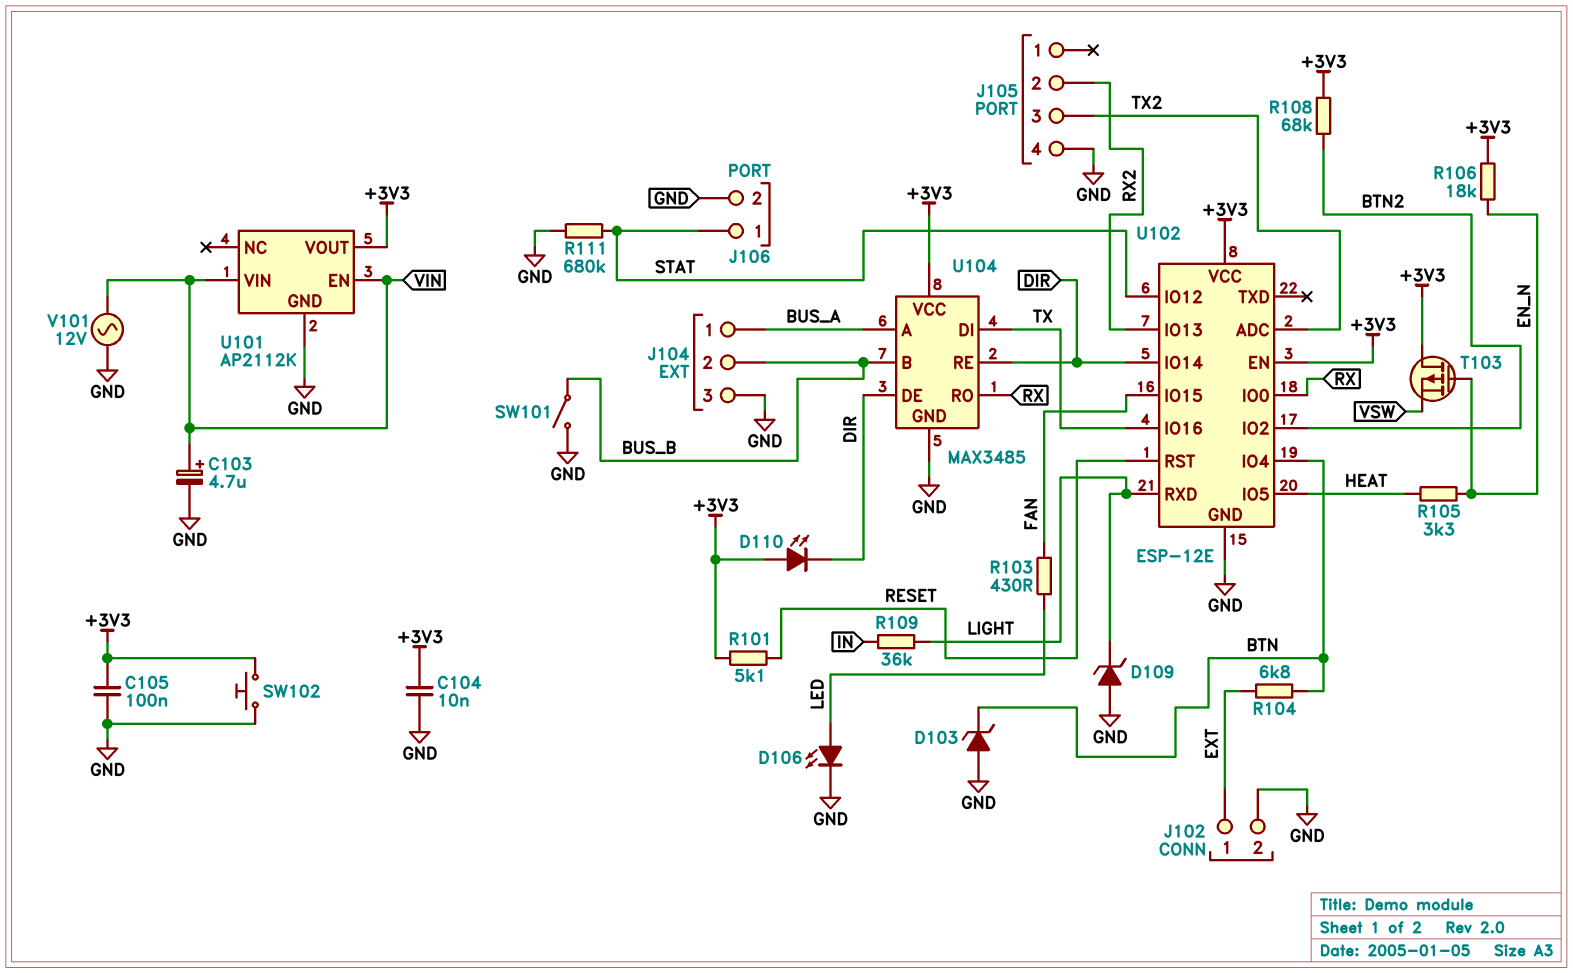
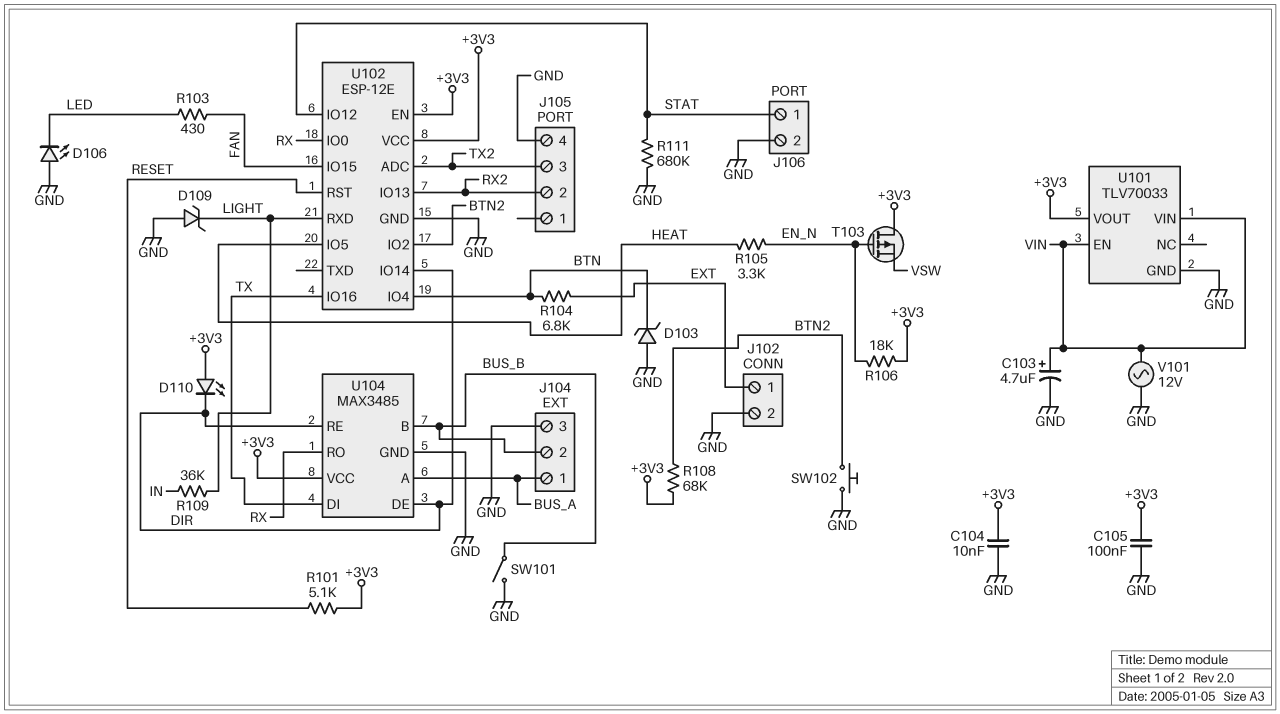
D106: LED (A LED, K GND) -> LED (A GND, K LED)
SW102: button (+3V3, GND) -> button (BTN2, GND)
U101: AP2112K -> TLV70033

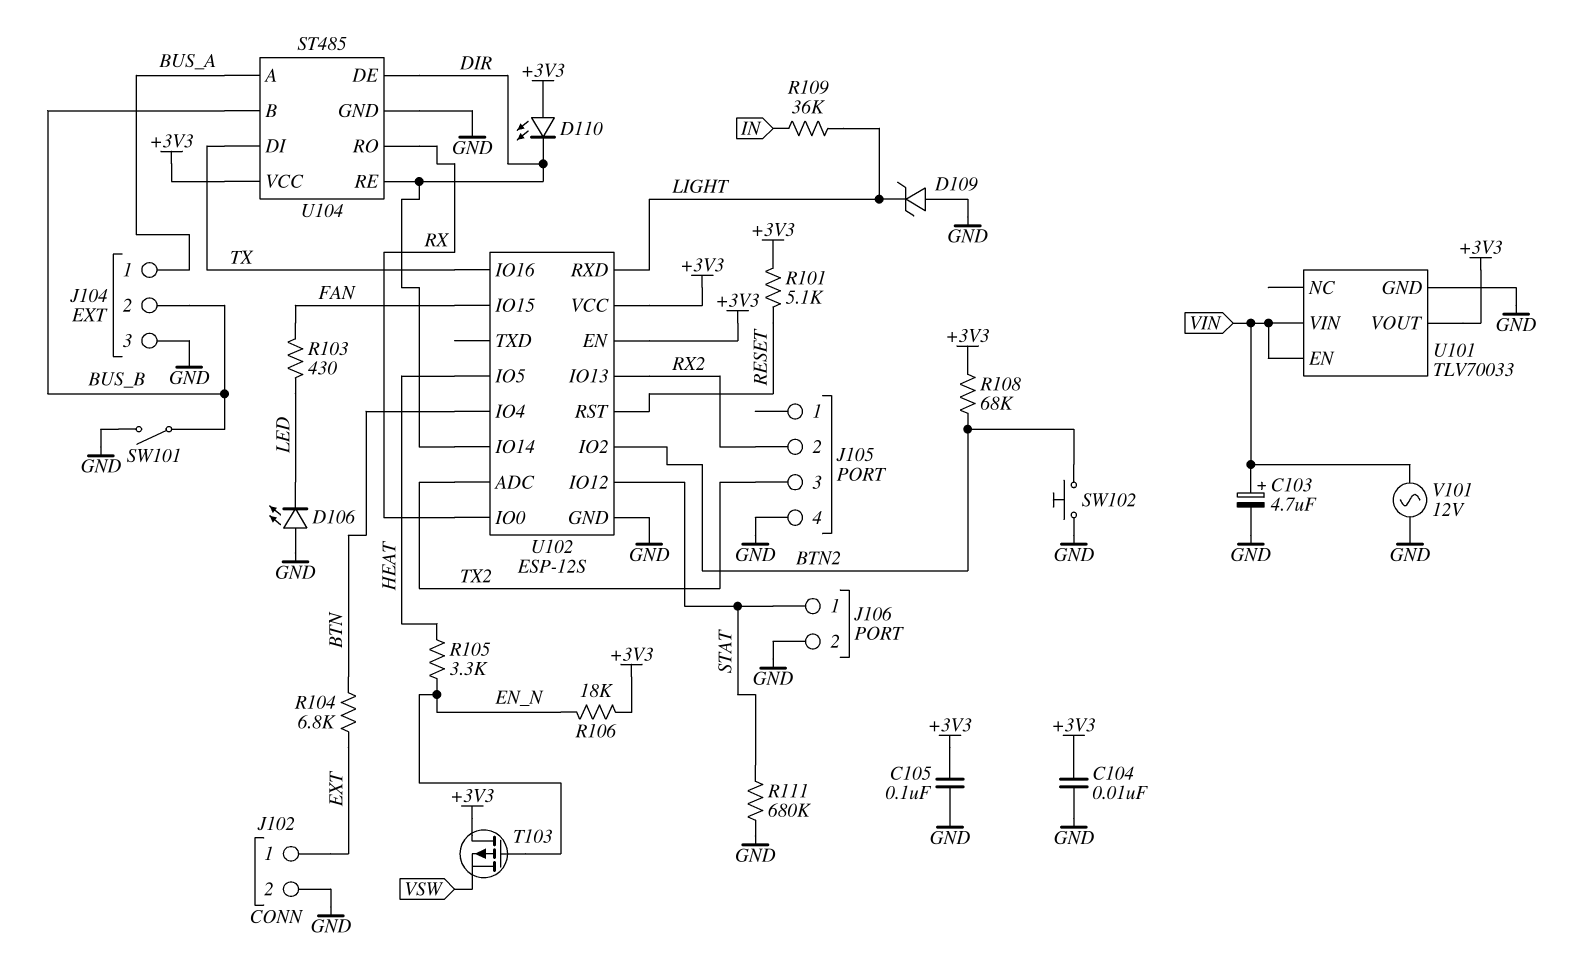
D103: zener (A GND, K BTN) -> none
U102: ESP-12E -> ESP-12S
U104: MAX3485 -> ST485

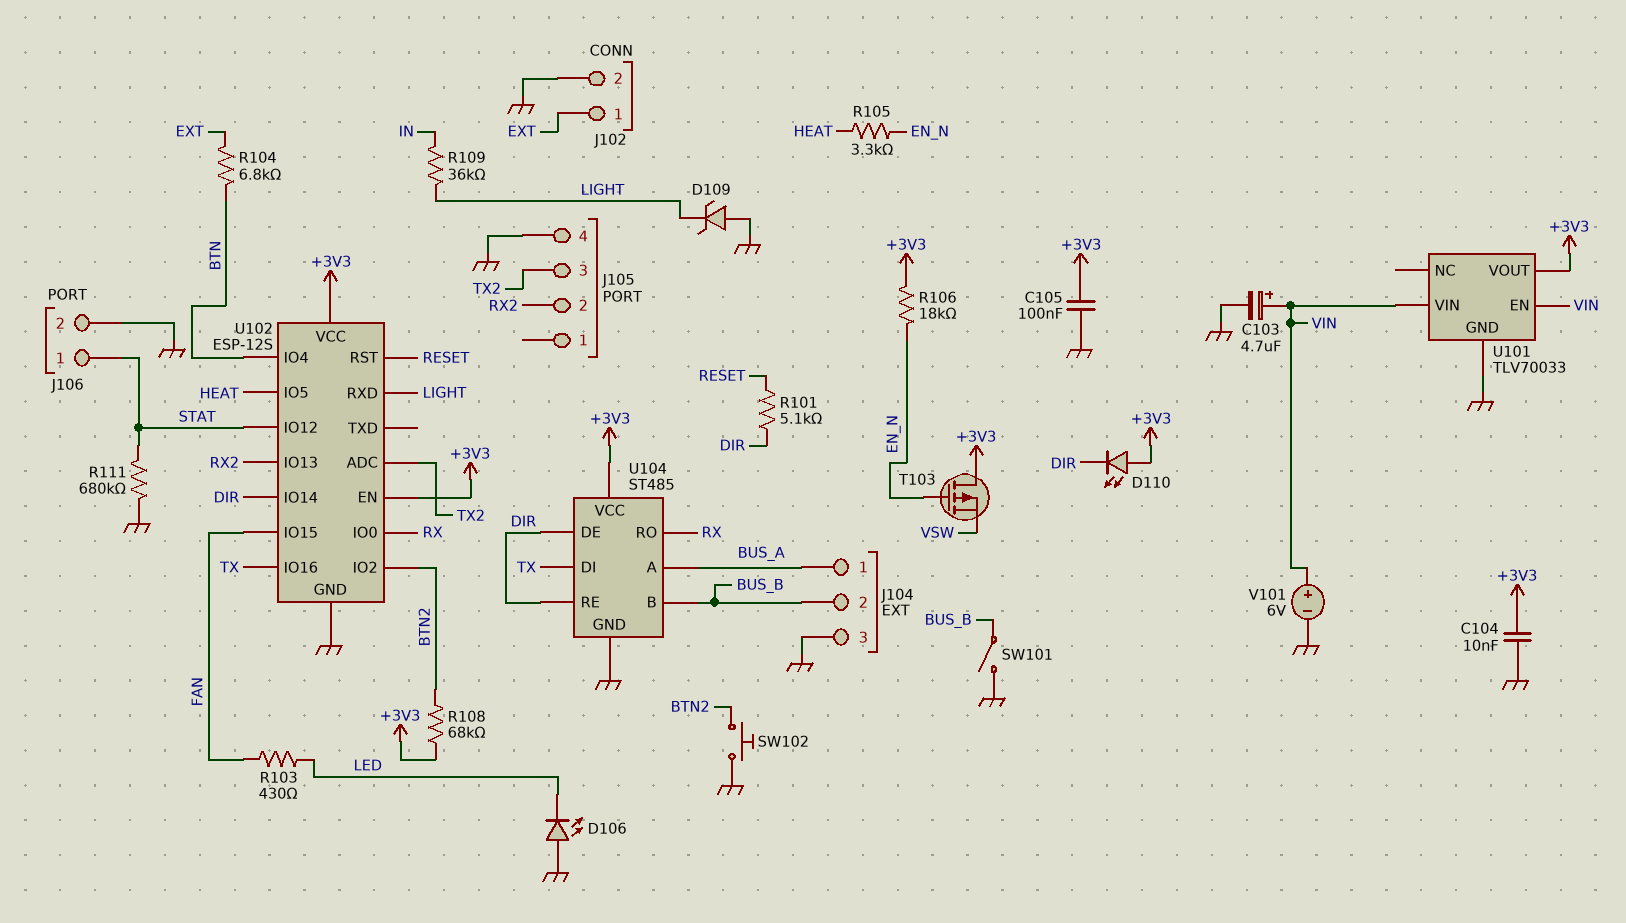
R101: 5.1k (+3V3, RESET) -> 5.1k (DIR, RESET)
V101: AC 12V (GND, VIN) -> 6V (plus VIN, minus GND)

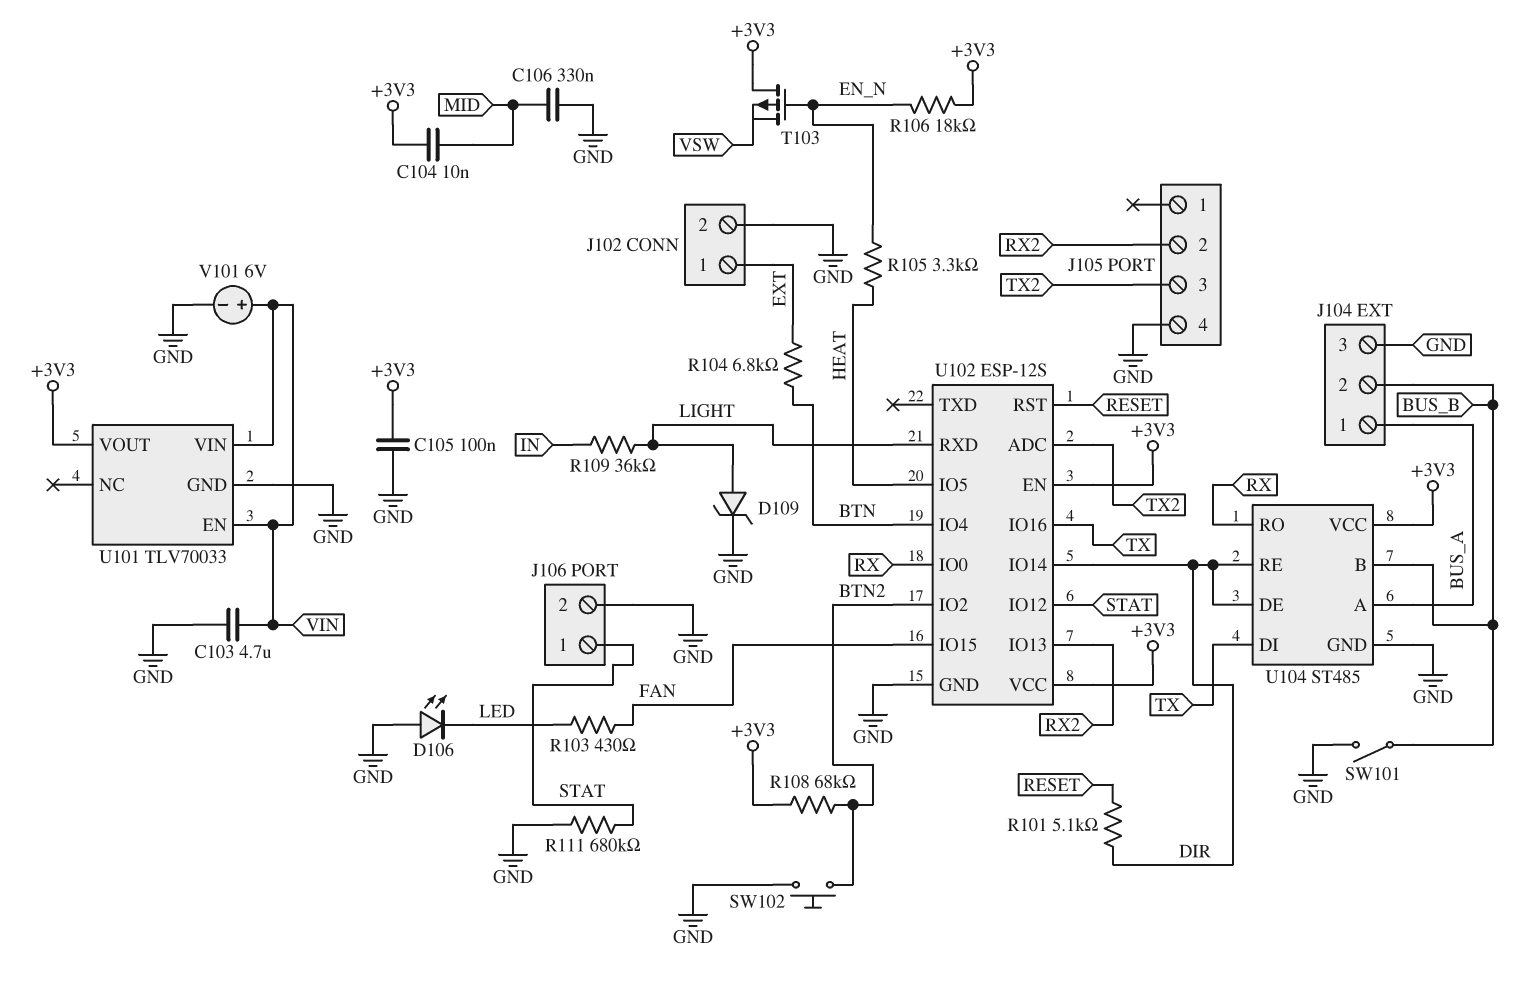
C103: 4.7uF (plus VIN, minus GND) -> 4.7uF (GND, VIN)
C104: 10nF (+3V3, GND) -> 10nF (+3V3, MID)
C106: none -> 330nF (GND, MID)
D109: zener (A GND, K LIGHT) -> zener (A LIGHT, K GND)
D110: LED (A +3V3, K DIR) -> none

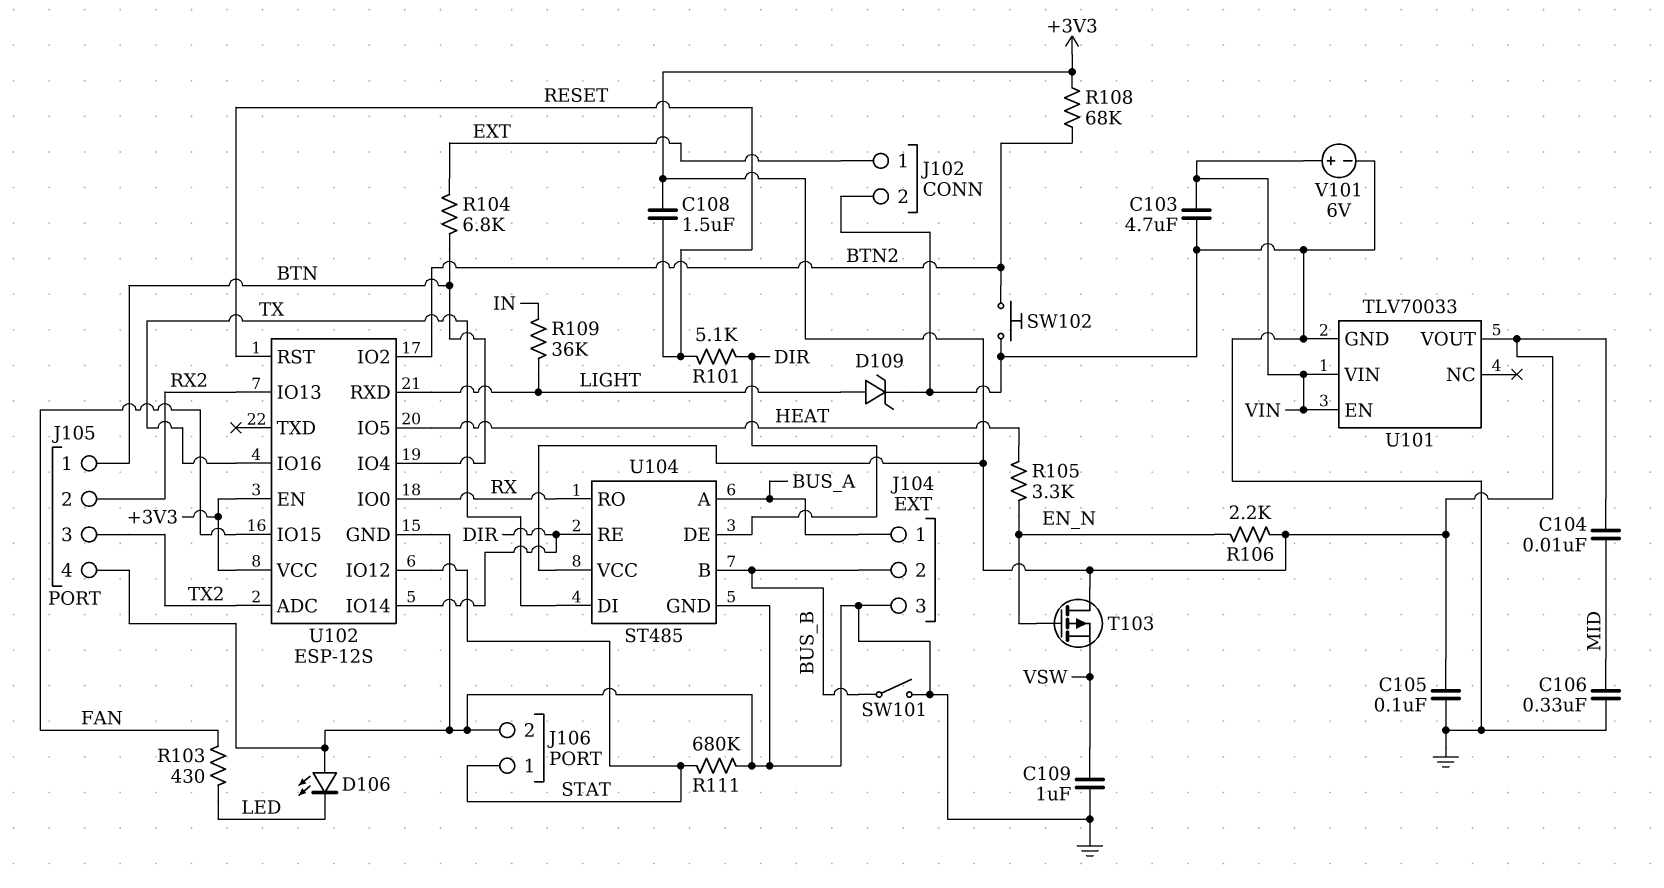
C108: none -> 1.5uF (+3V3, RESET)
C109: none -> 1uF (GND, VSW)
J105 pin 1: none -> BTN
R106: 18k (+3V3, EN_N) -> 2.2k (+3V3, EN_N)

